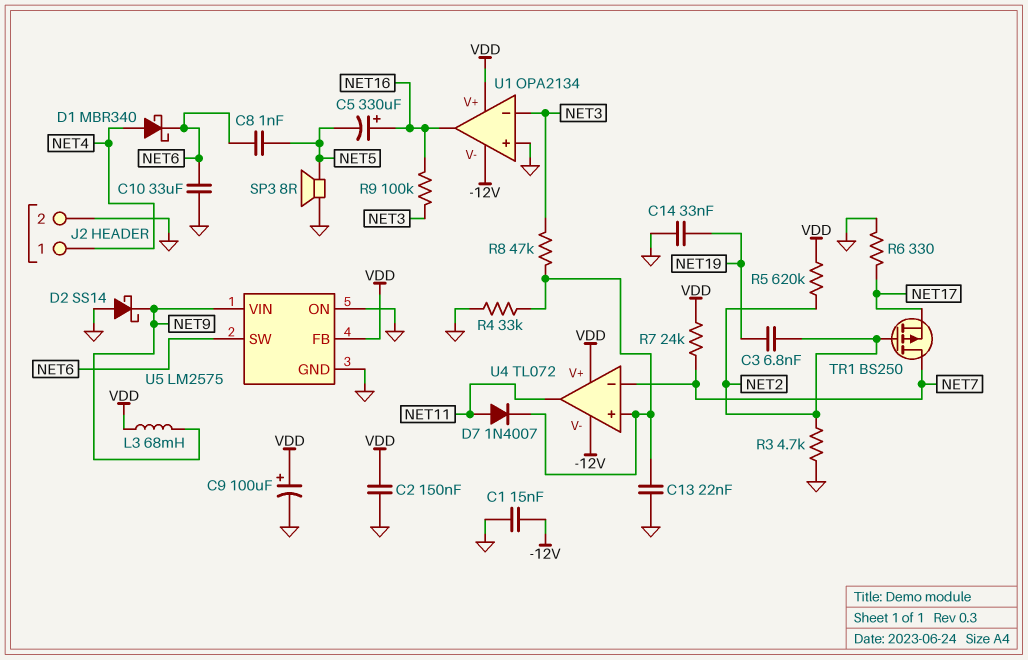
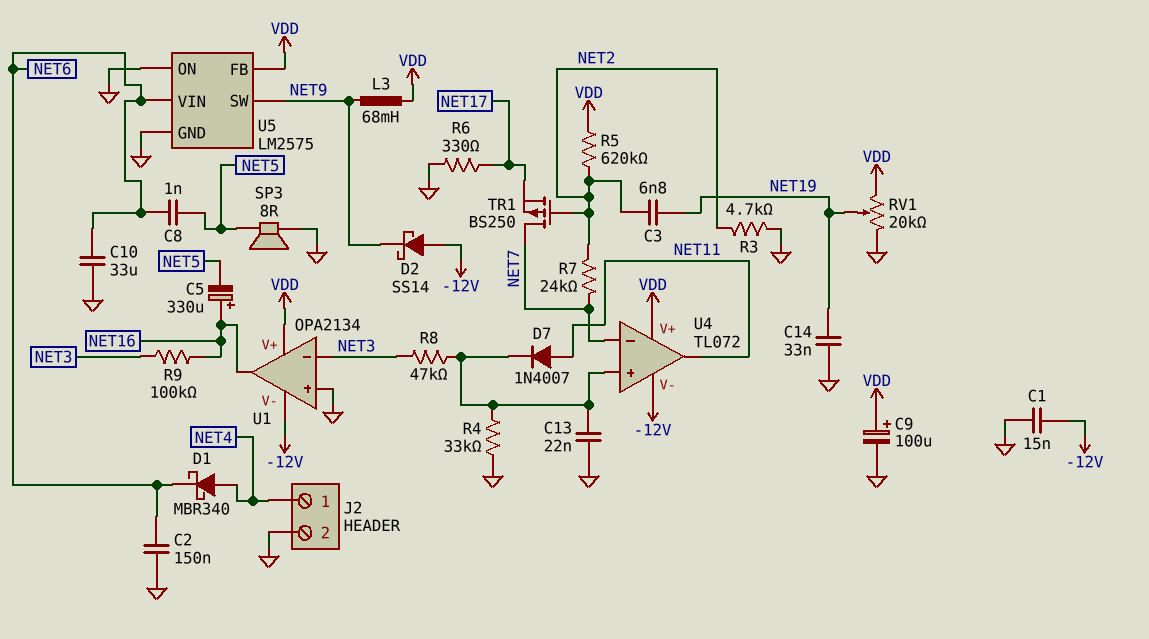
C2: 150nF (GND, VDD) -> 150nF (GND, NET6)
D2: schottky SS14 (A GND, K NET9) -> schottky SS14 (A -12V, K NET9)
R7: 24k (NET7, VDD) -> 24k (NET2, NET7)
RV1: none -> 20k (GND, VDD, wiper NET19)
U5 pin SW: NET6 -> NET9
U5 pin VIN: NET9 -> NET6

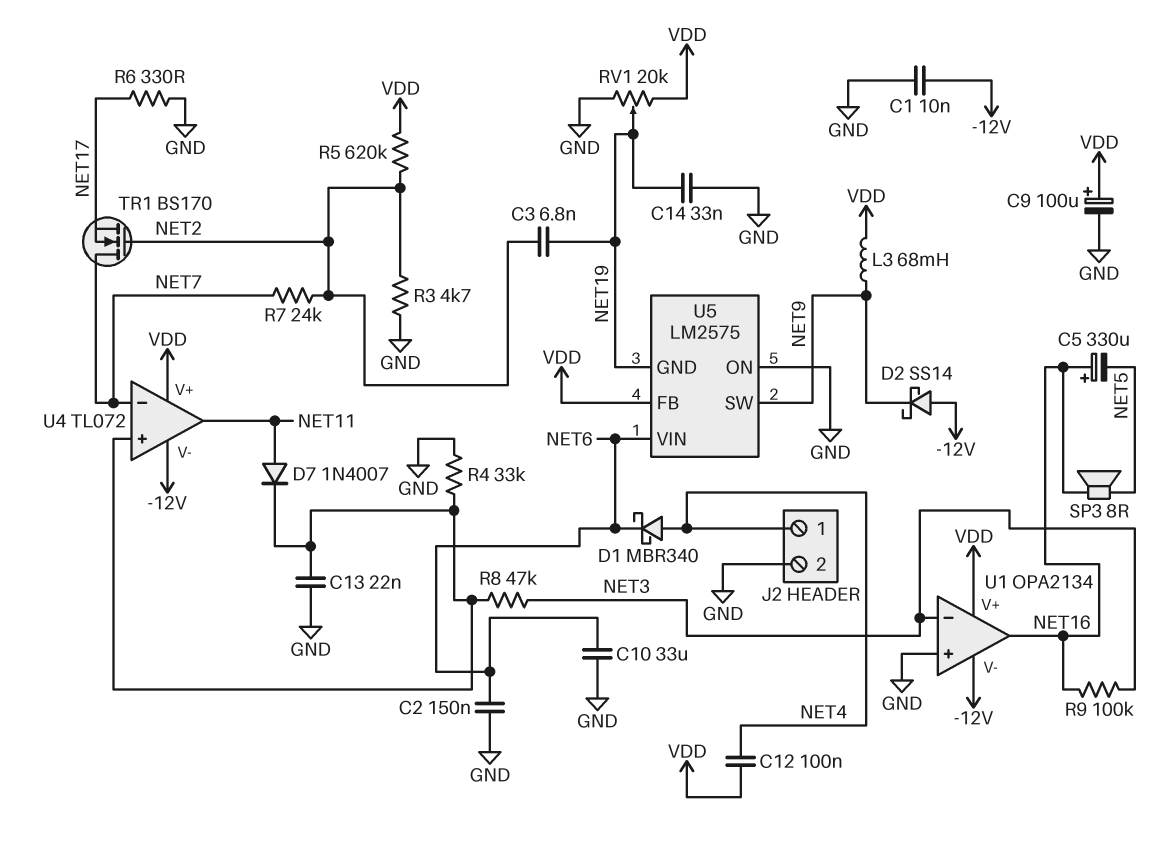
C1: 15nF (-12V, GND) -> 10nF (-12V, GND)
C8: 1nF (NET5, NET6) -> none
C12: none -> 100nF (NET4, VDD)
SP3: speaker 8R (GND, NET5) -> speaker 8R (NET5, NET16)
TR1: PMOS BS250 (G NET2, D NET7, S NET17) -> NMOS BS170 (G NET2, D NET7, S NET17)
U5 pin GND: GND -> NET19

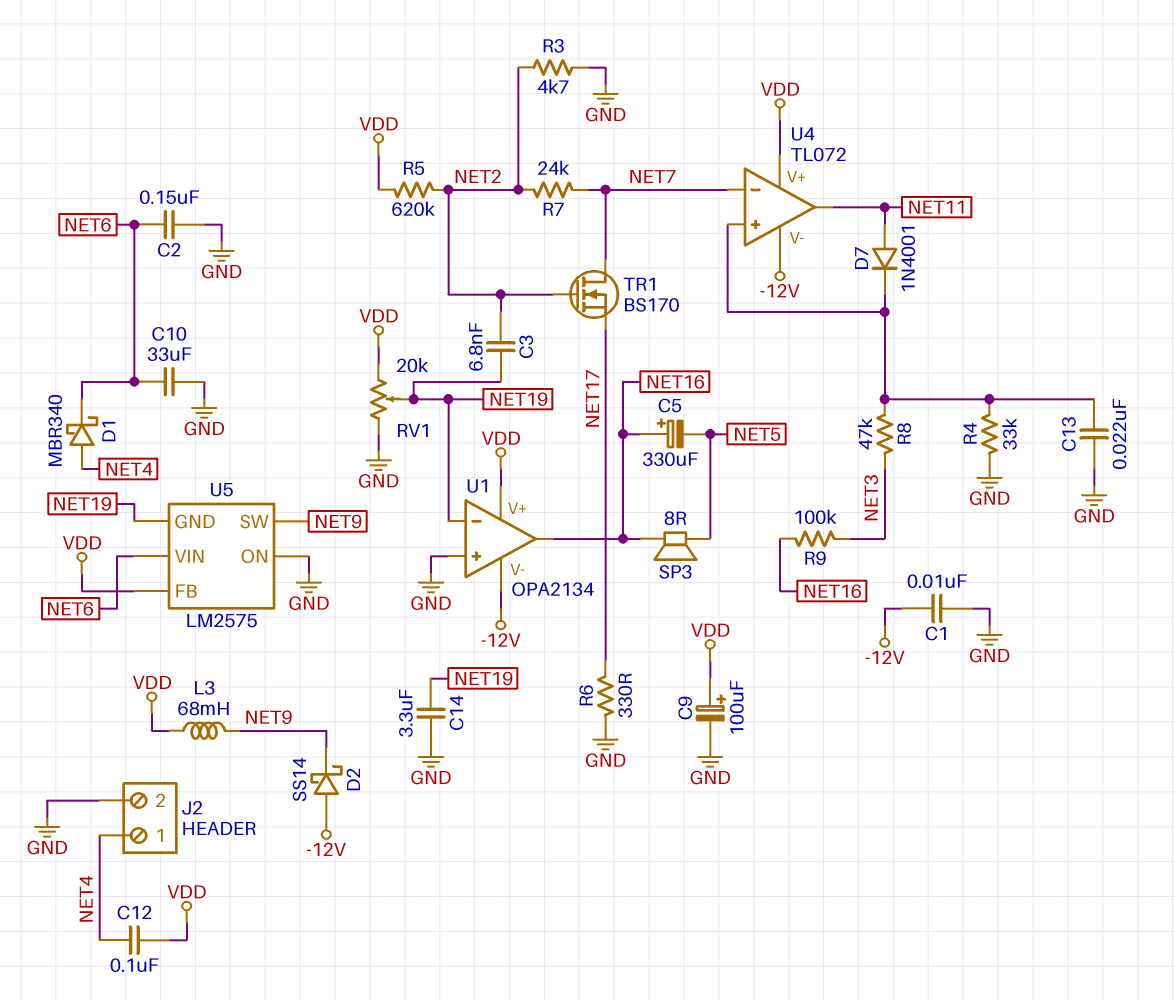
C14: 33nF (GND, NET19) -> 3.3uF (GND, NET19)
D7: diode 1N4007 (A NET11, K U4/in+) -> diode 1N4001 (A NET11, K U4/in+)
U1 pin in-: NET3 -> NET19

